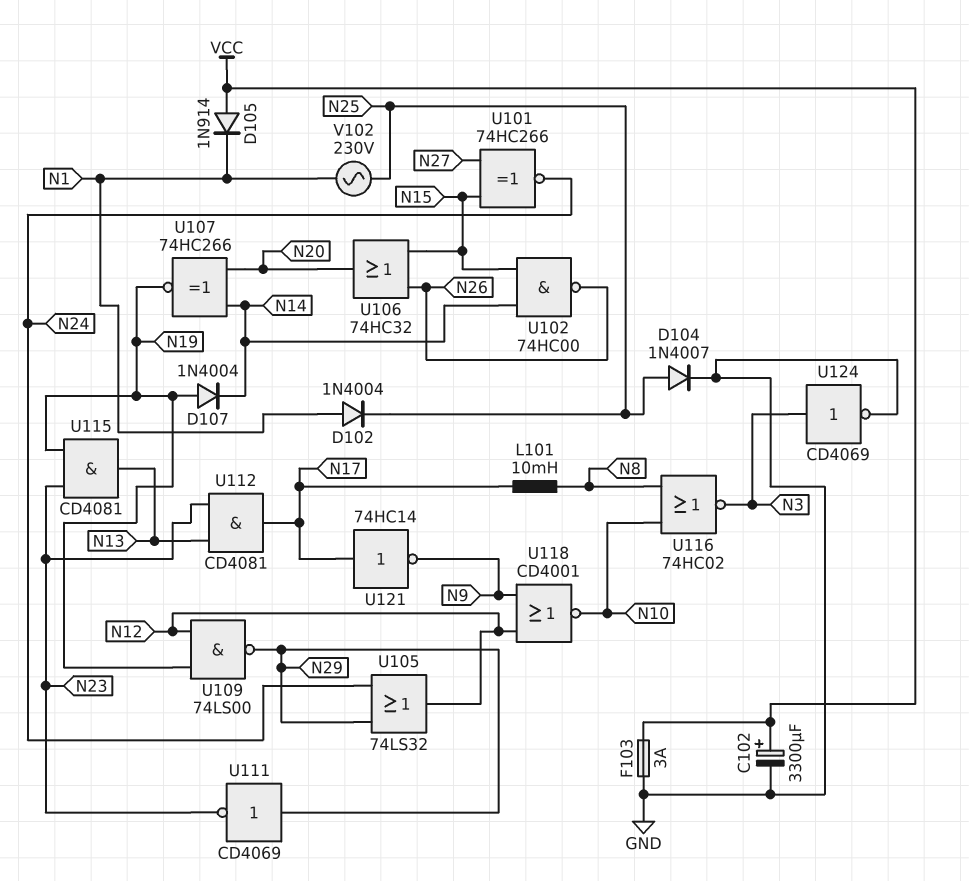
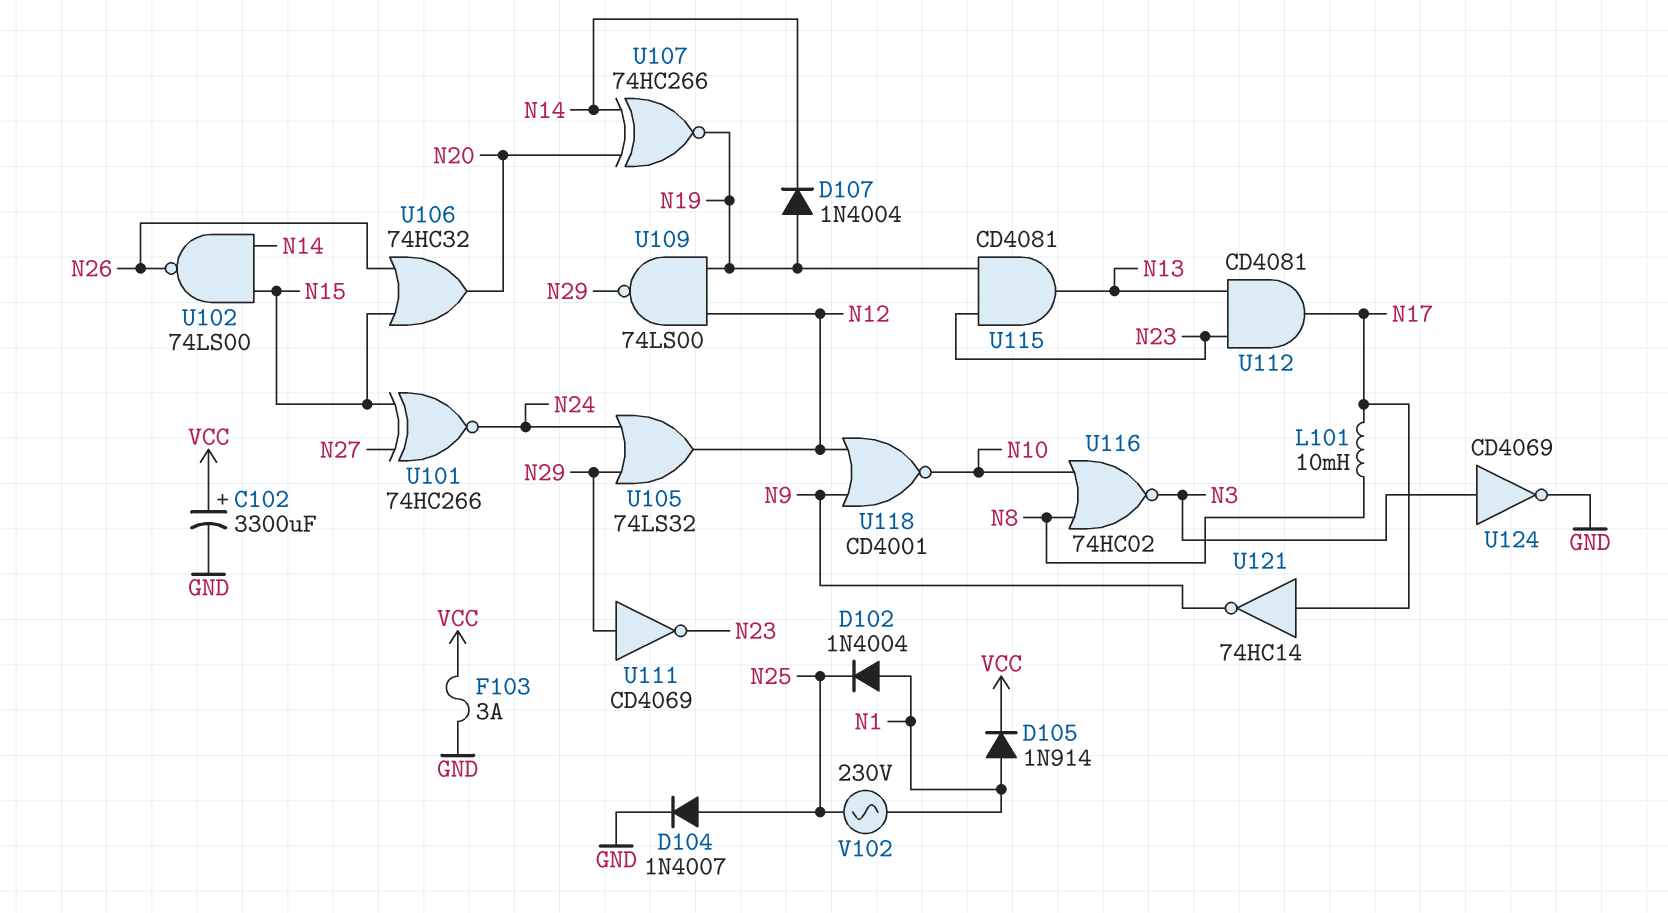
D105: diode 1N914 (A VCC, K N1) -> diode 1N914 (A N1, K VCC)
U102: NAND 74HC00 (in N14, in N15, out N26) -> NAND 74LS00 (in N14, in N15, out N26)

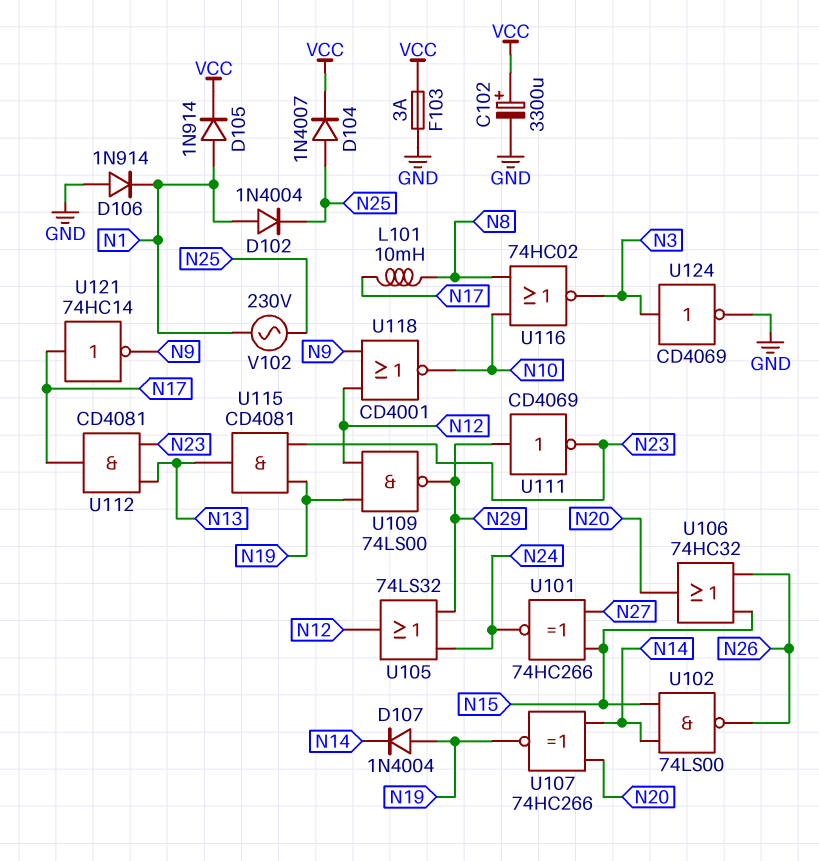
D104: diode 1N4007 (A N25, K GND) -> diode 1N4007 (A N25, K VCC)
D106: none -> diode 1N914 (A GND, K N1)

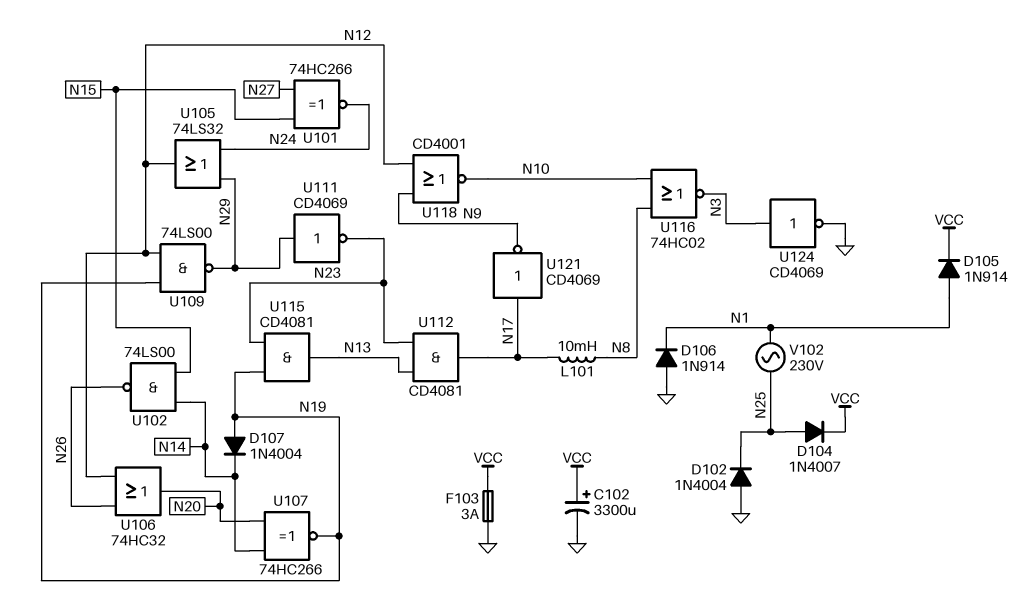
D102: diode 1N4004 (A N1, K N25) -> diode 1N4004 (A GND, K N25)
U106: OR 74HC32 (in N15, in N26, out N20) -> OR 74HC32 (in N12, in N26, out N20)
U121: NOT 74HC14 (in N17, out N9) -> NOT CD4069 (in N17, out N9)

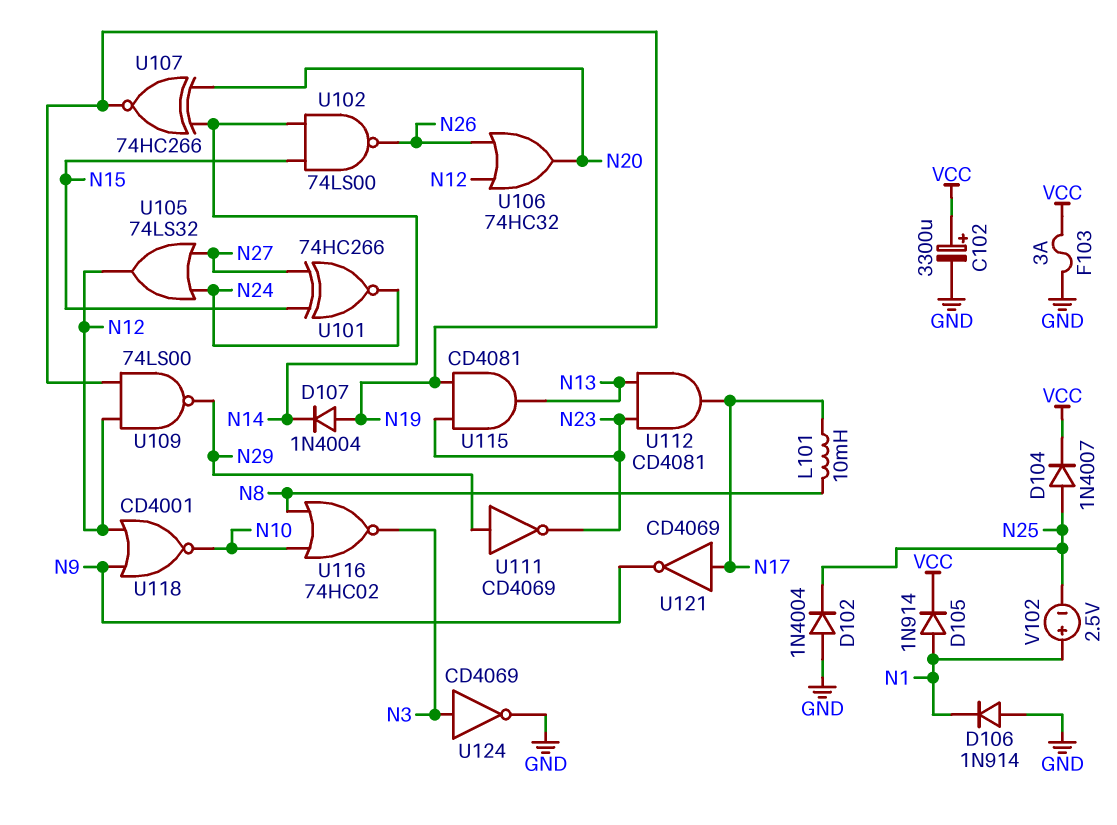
U105: OR 74LS32 (in N24, in N29, out N12) -> OR 74LS32 (in N24, in N27, out N12)
V102: AC 230V (N1, N25) -> 2.5V (plus N1, minus N25)

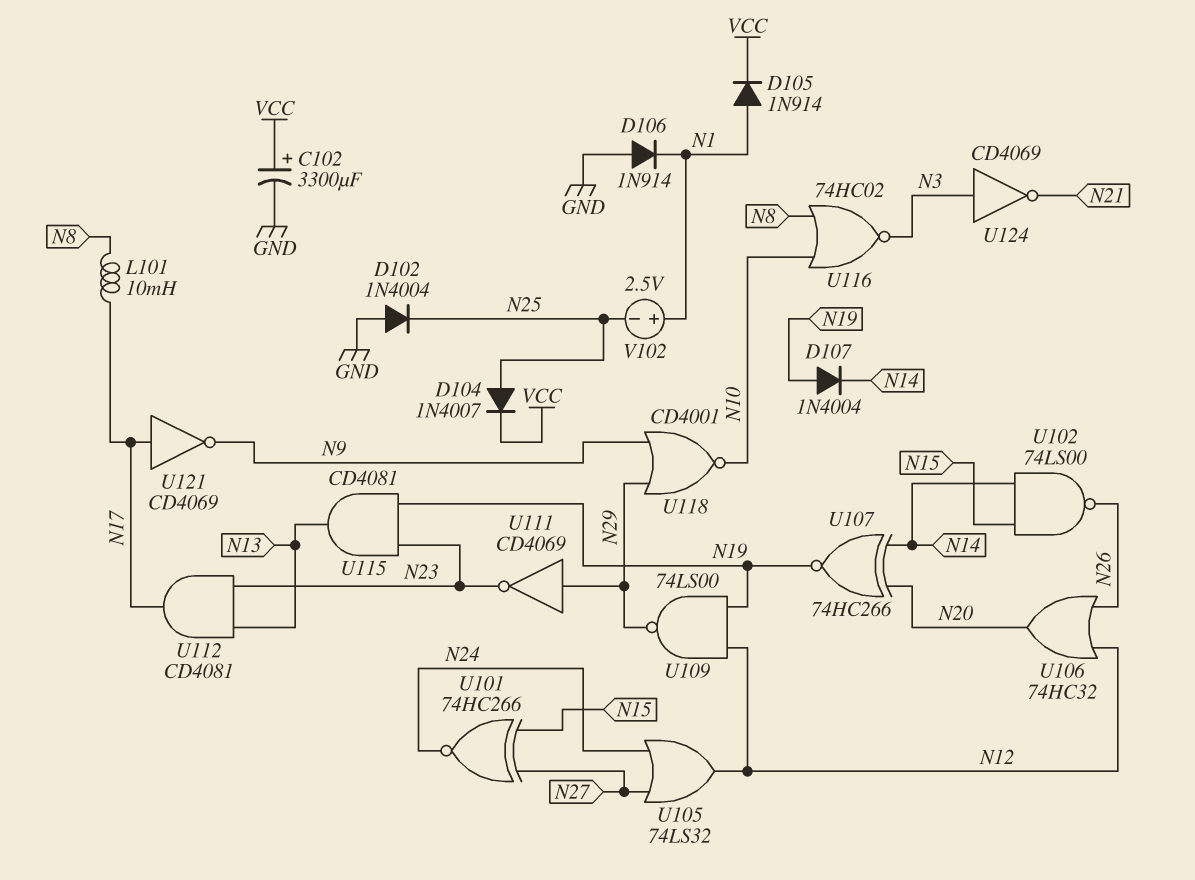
F103: 3A (GND, VCC) -> none
U118: NOR CD4001 (in N9, in N12, out N10) -> NOR CD4001 (in N9, in N29, out N10)
U124: NOT CD4069 (in N3, out GND) -> NOT CD4069 (in N3, out N21)

